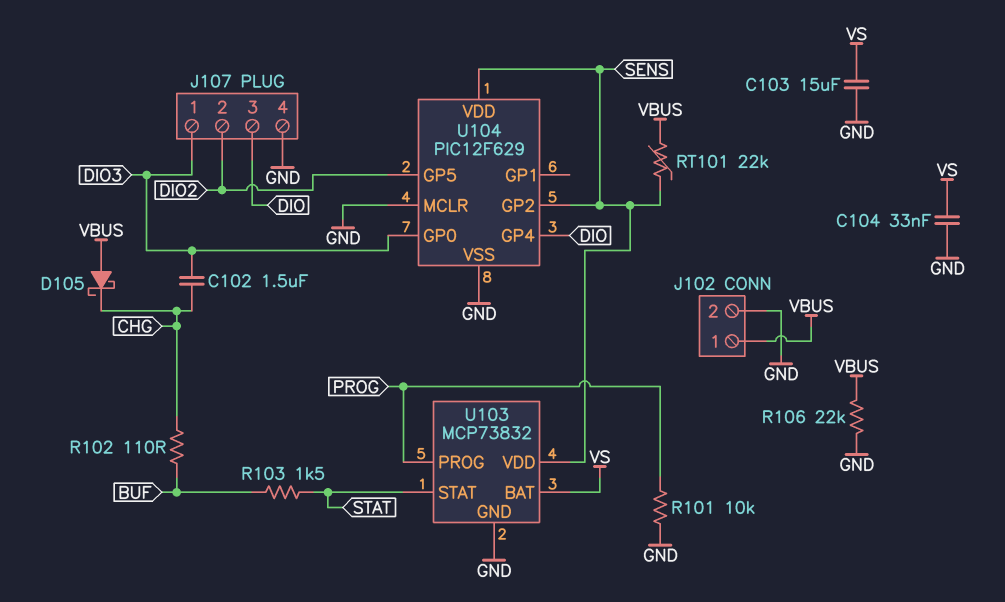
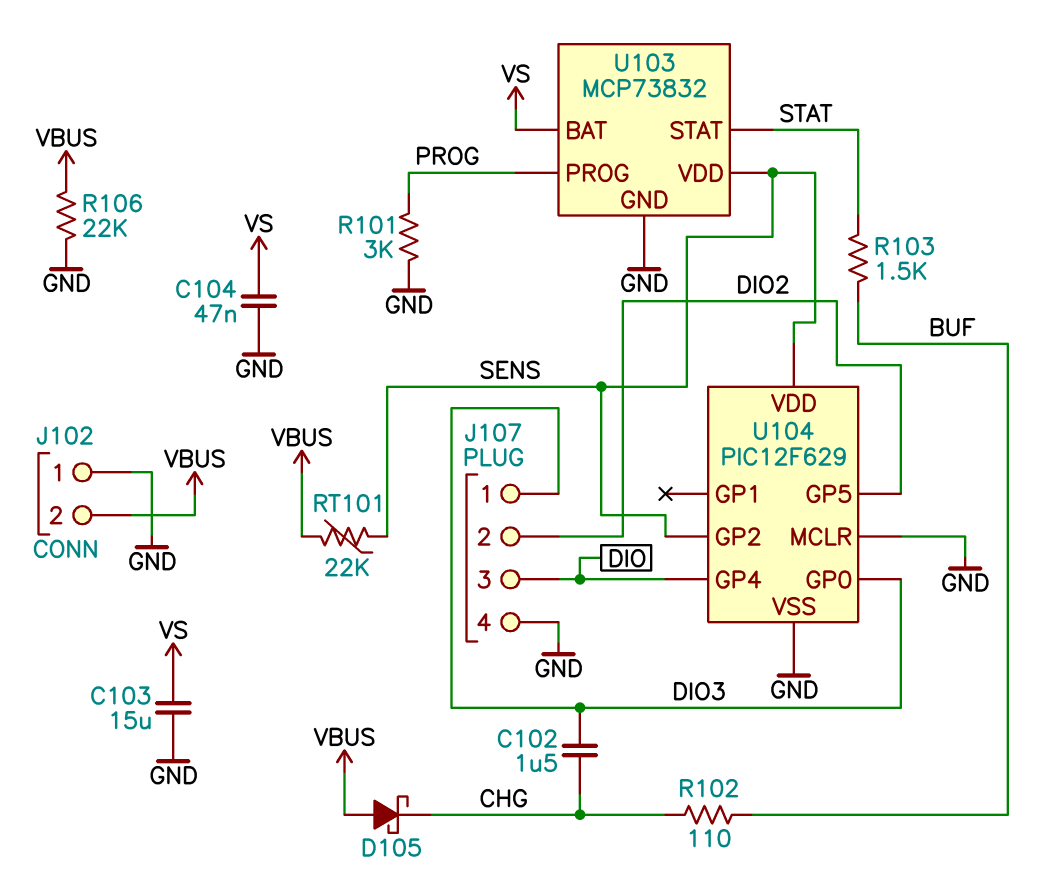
C104: 33nF (GND, VS) -> 47nF (GND, VS)
J102 pin 1: VBUS -> GND
J102 pin 2: GND -> VBUS
R101: 10k (GND, PROG) -> 3k (GND, PROG)

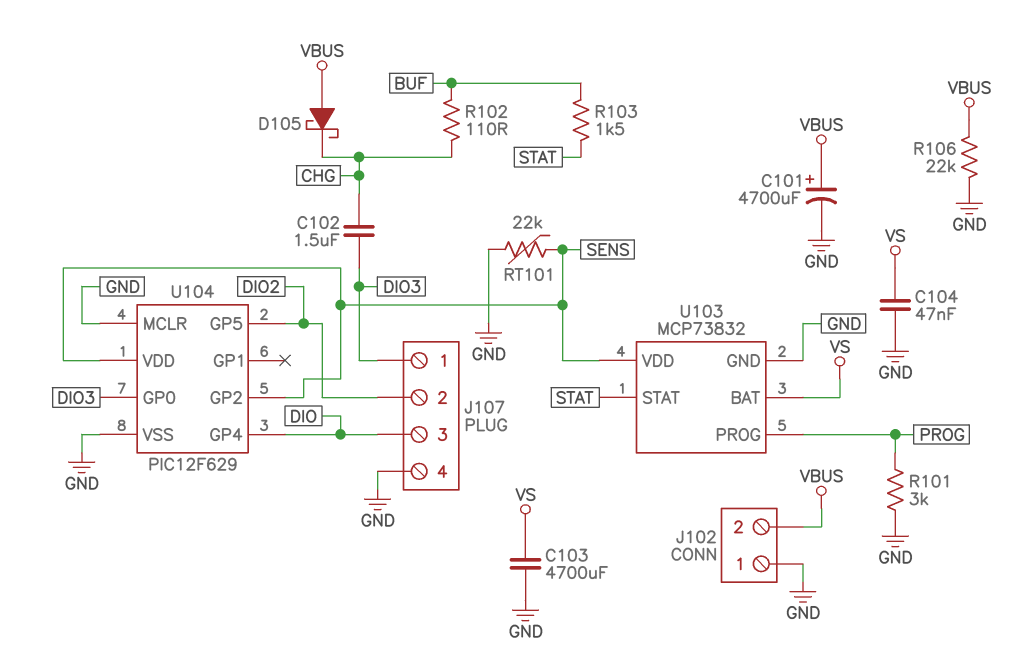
C101: none -> 4700uF (plus VBUS, minus GND)
C103: 15uF (GND, VS) -> 4700uF (GND, VS)
RT101: 22k (SENS, VBUS) -> 22k (GND, SENS)

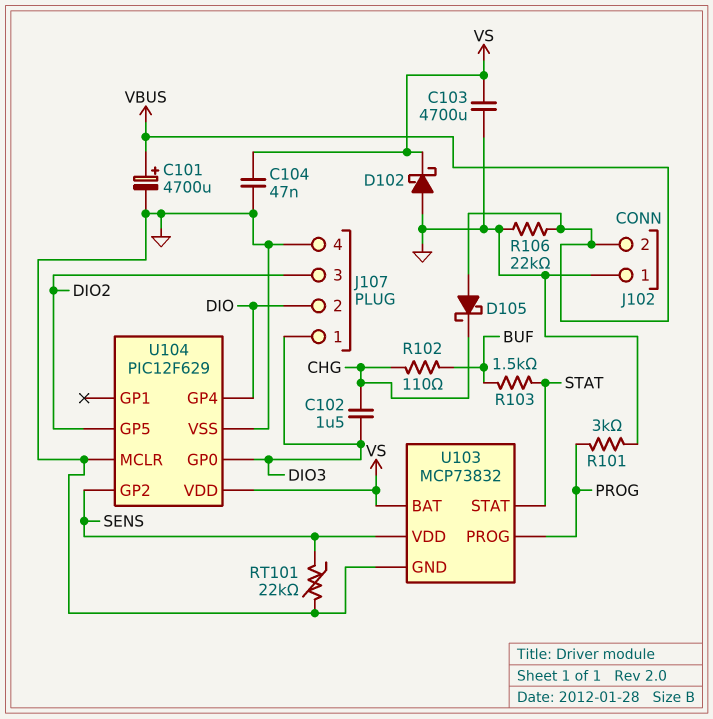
D102: none -> schottky (A GND, K VS)
J107 pin 2: DIO2 -> DIO
J107 pin 3: DIO -> DIO2
U104 pin VDD: SENS -> VS

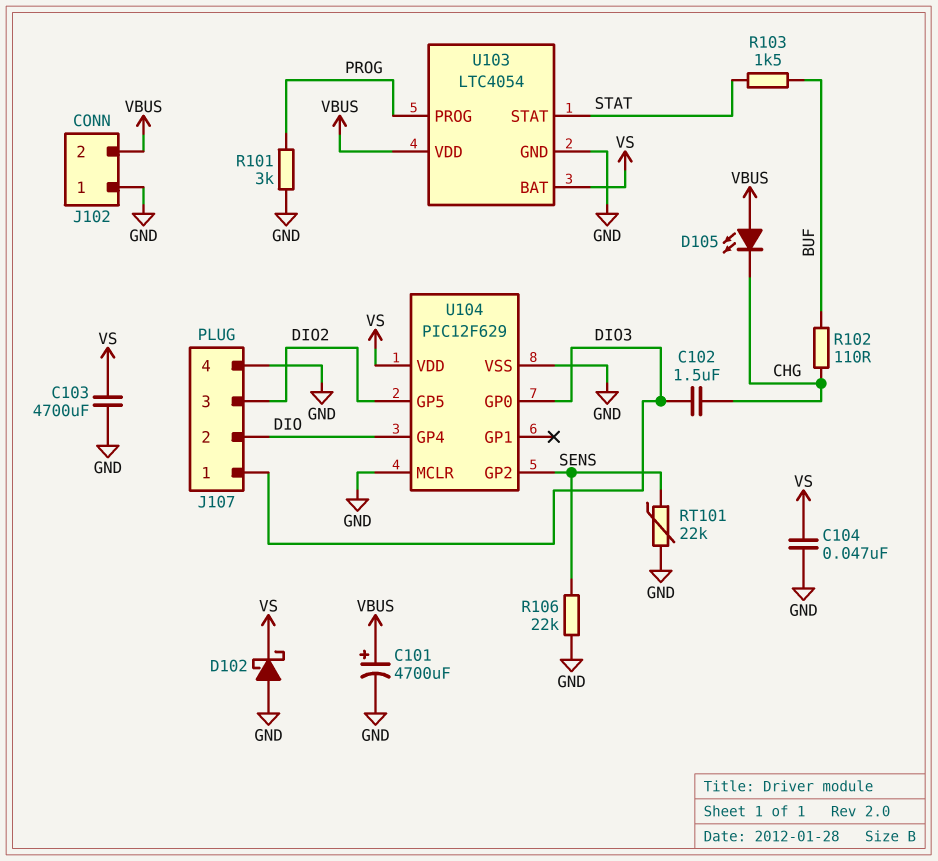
D105: schottky (A VBUS, K CHG) -> LED (A VBUS, K CHG)
R106: 22k (GND, VBUS) -> 22k (GND, SENS)
U103: MCP73832 -> LTC4054
U103 pin VDD: SENS -> VBUS

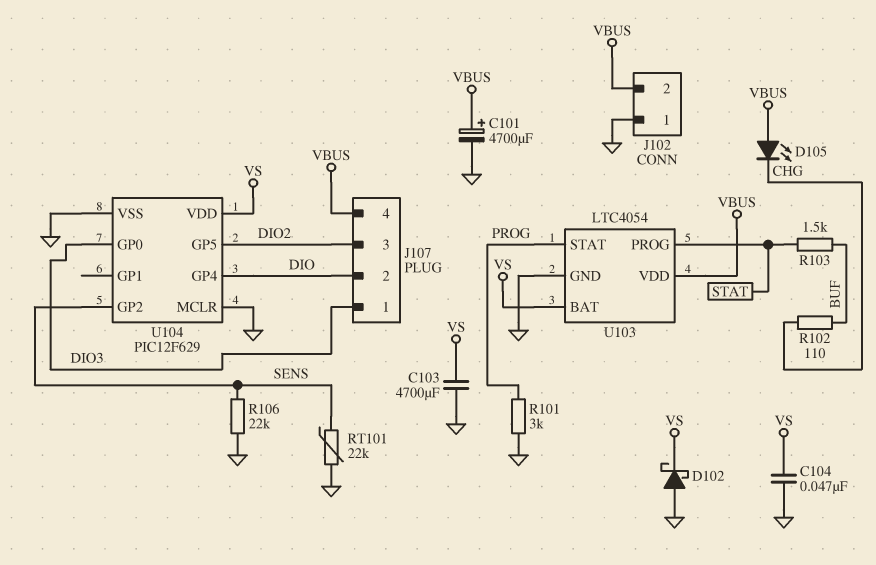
C102: 1.5uF (CHG, DIO3) -> none
J107 pin 4: GND -> VBUS
U103 pin PROG: PROG -> STAT
U103 pin STAT: STAT -> PROG

